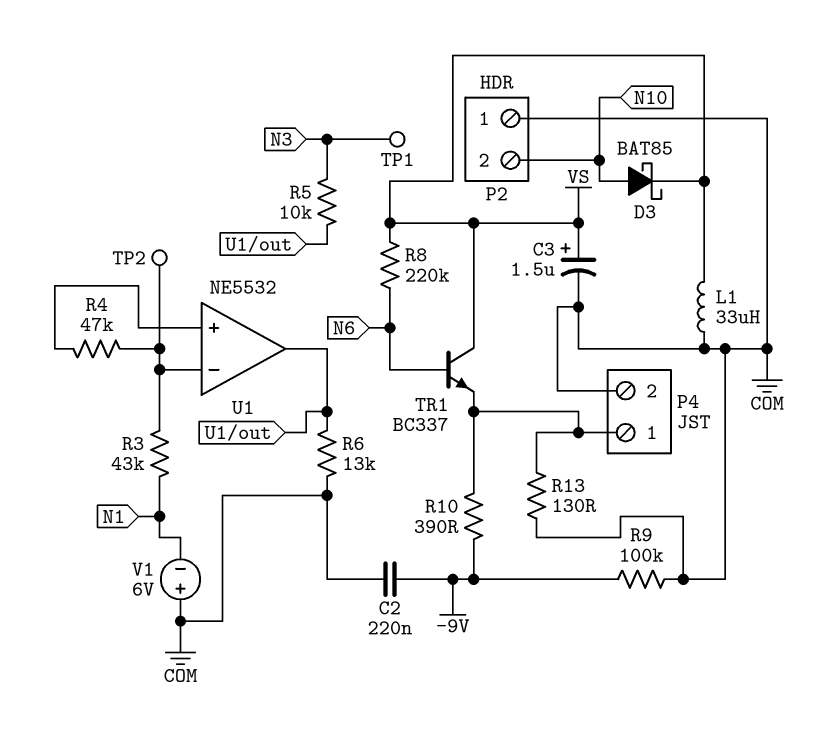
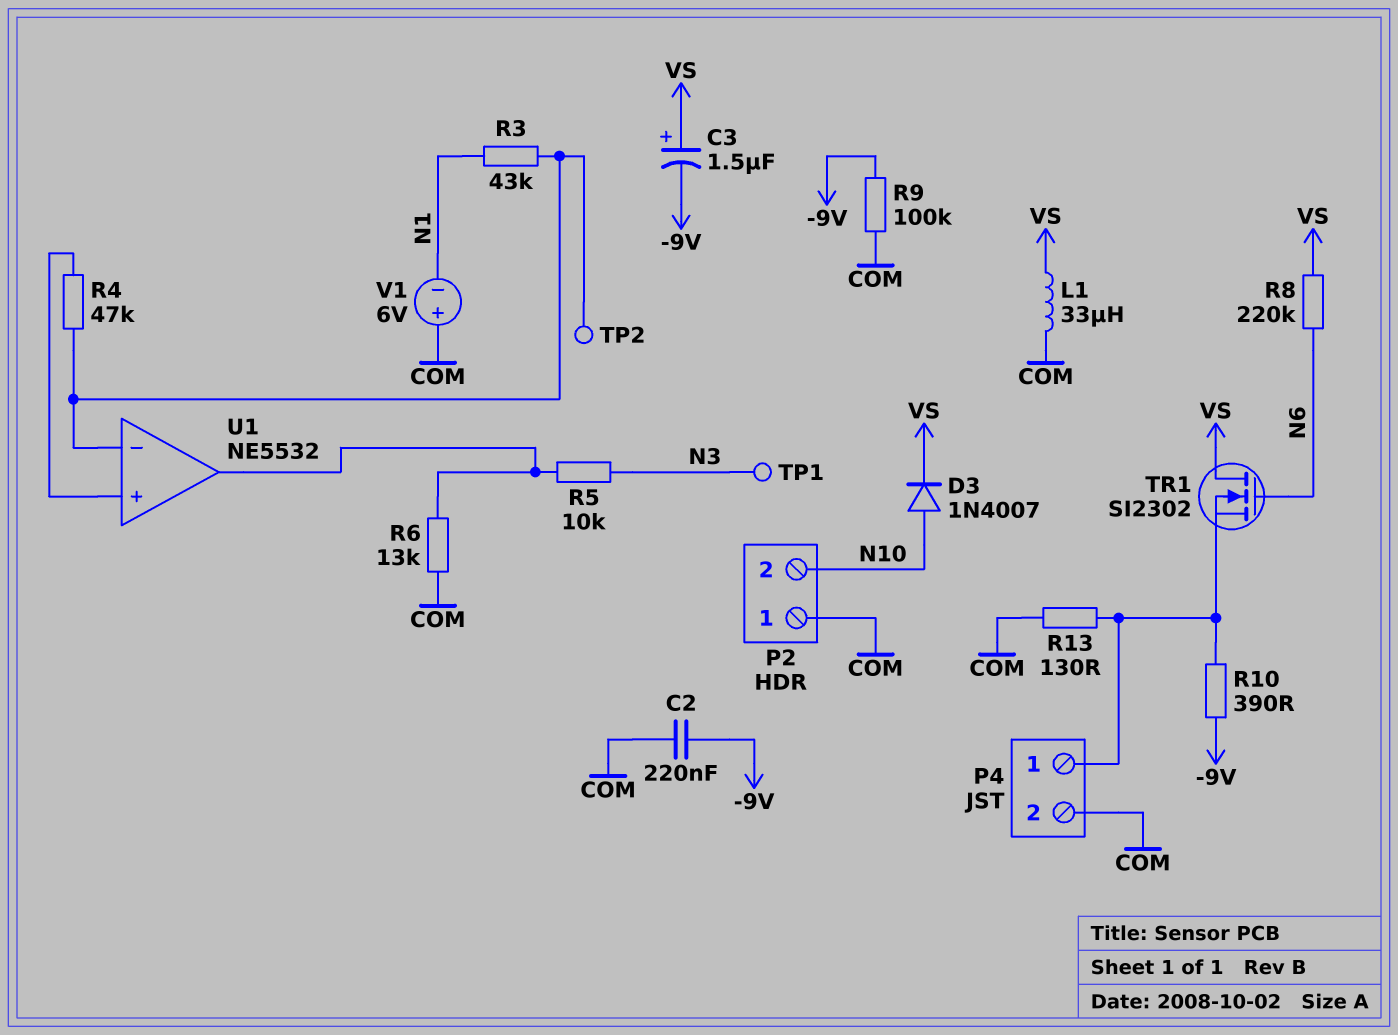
C3: 1.5uF (plus VS, minus COM) -> 1.5uF (plus VS, minus -9V)
D3: schottky BAT85 (A N10, K VS) -> diode 1N4007 (A N10, K VS)
TR1: NPN BC337 (B N6, C VS, E P4/1) -> NMOS SI2302 (G N6, D VS, S P4/1)

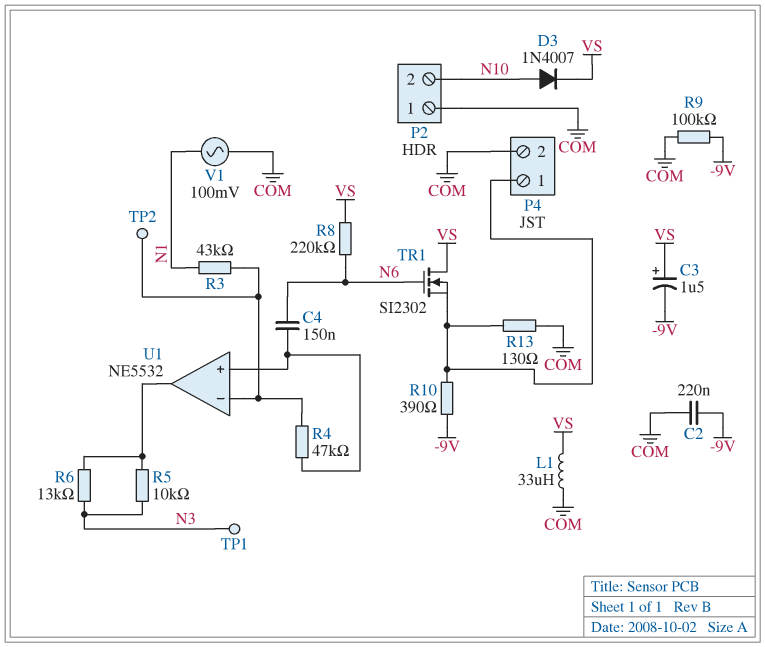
C4: none -> 150nF (N6, U1/in+)
R6: 13k (COM, U1/out) -> 13k (N3, U1/out)
V1: 6V (plus COM, minus N1) -> AC 100mV (COM, N1)

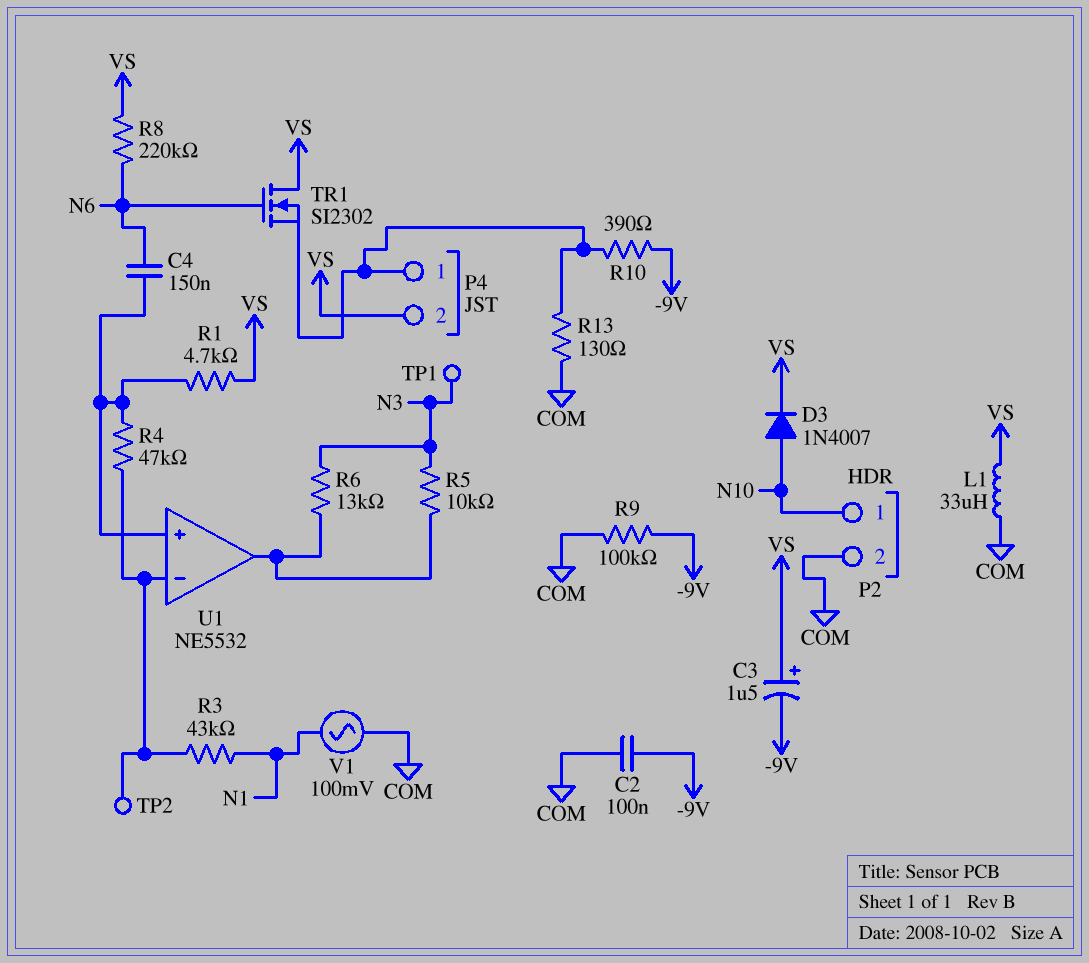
C2: 220nF (-9V, COM) -> 100nF (-9V, COM)
P2 pin 1: COM -> N10
P2 pin 2: N10 -> COM
P4 pin 2: COM -> VS
R1: none -> 4.7k (U1/in+, VS)

